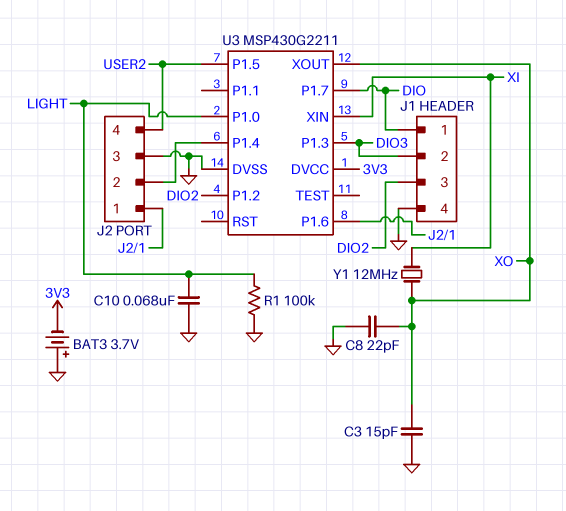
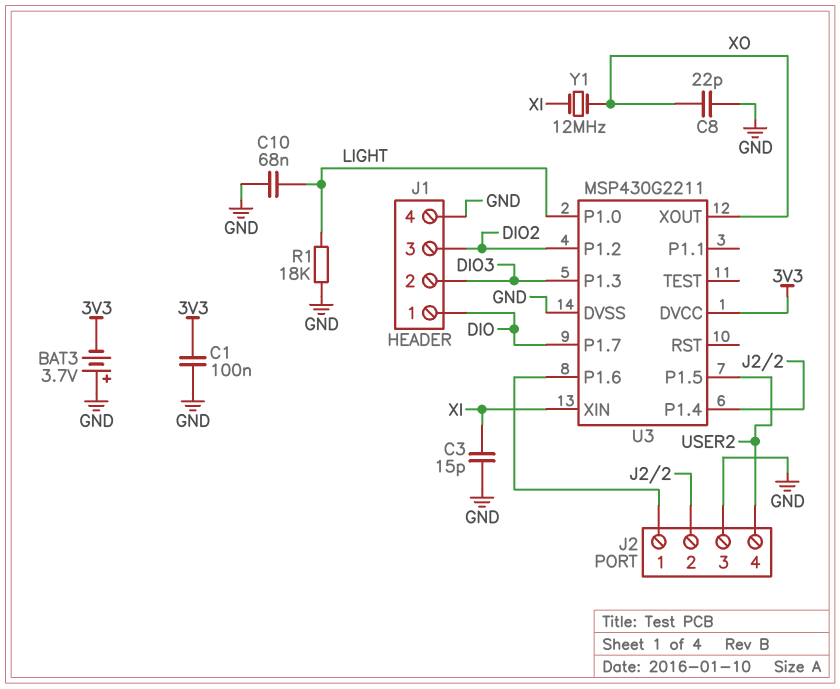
C1: none -> 100nF (3V3, GND)
C3: 15pF (GND, XO) -> 15pF (GND, XI)
R1: 100k (GND, LIGHT) -> 18k (GND, LIGHT)

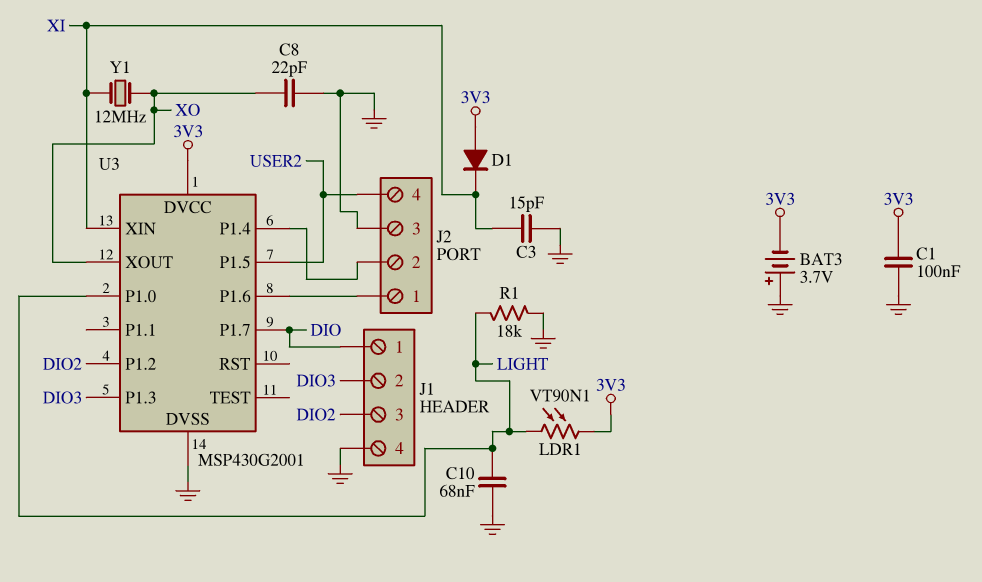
D1: none -> diode (A 3V3, K XI)
LDR1: none -> VT90N1 (3V3, LIGHT)
U3: MSP430G2211 -> MSP430G2001

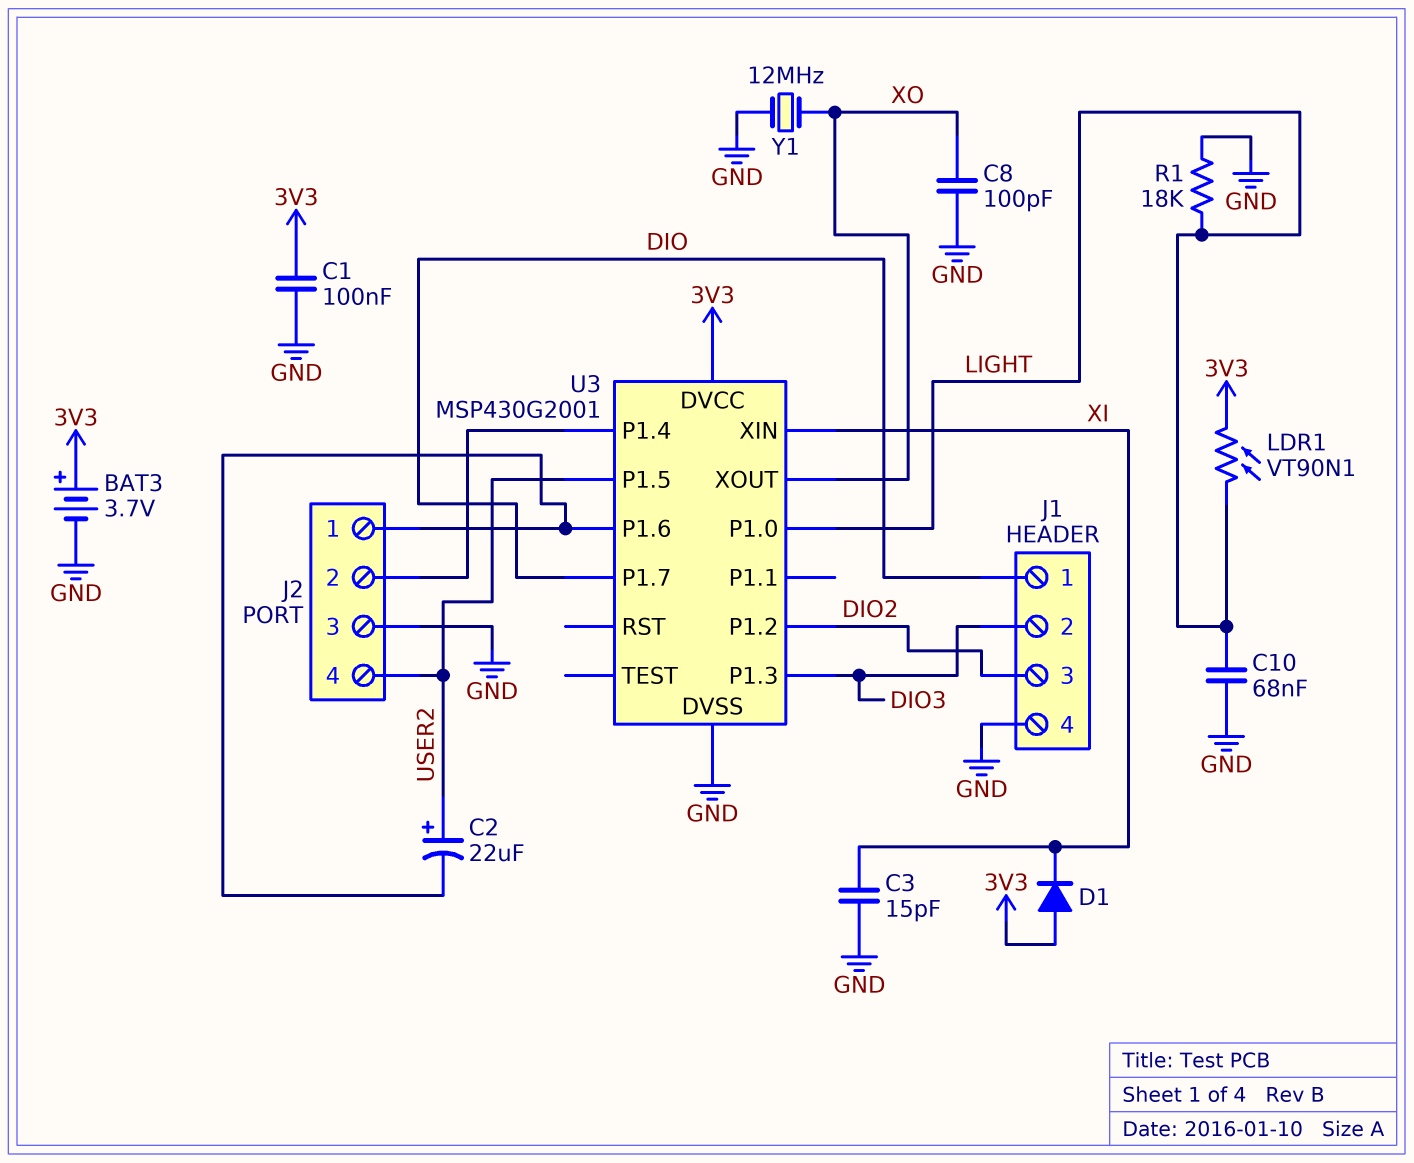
BAT3: 3.7V (plus GND, minus 3V3) -> 3.7V (plus 3V3, minus GND)
C2: none -> 22uF (plus USER2, minus J2/1)
C8: 22pF (GND, XO) -> 100pF (GND, XO)
Y1: 12MHz (XI, XO) -> 12MHz (GND, XO)

